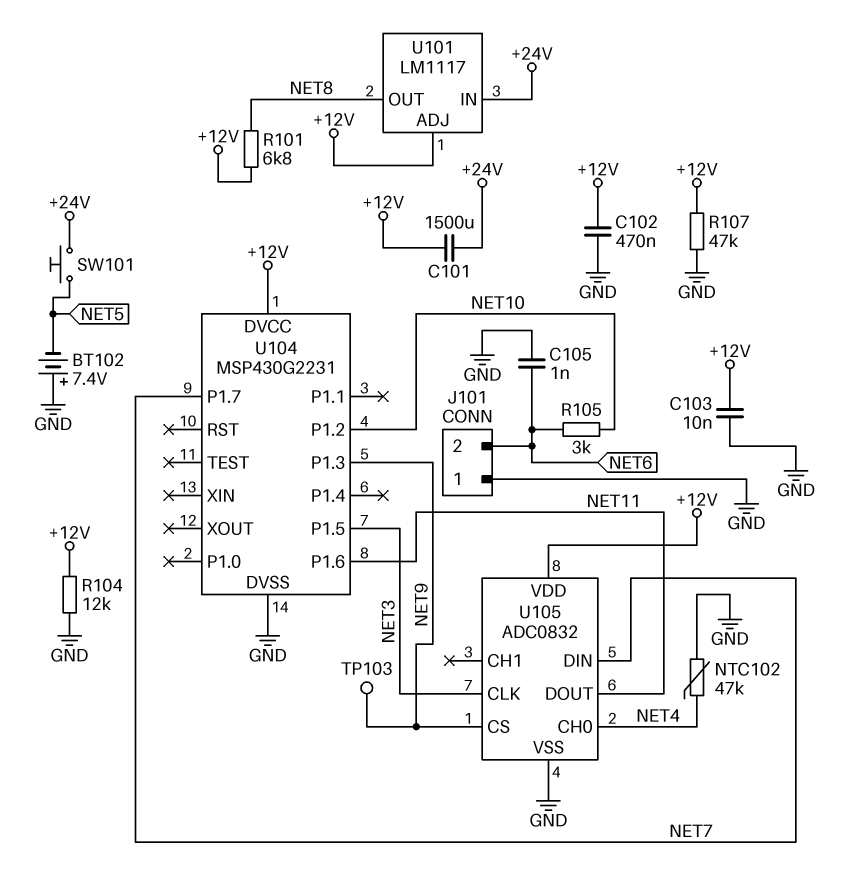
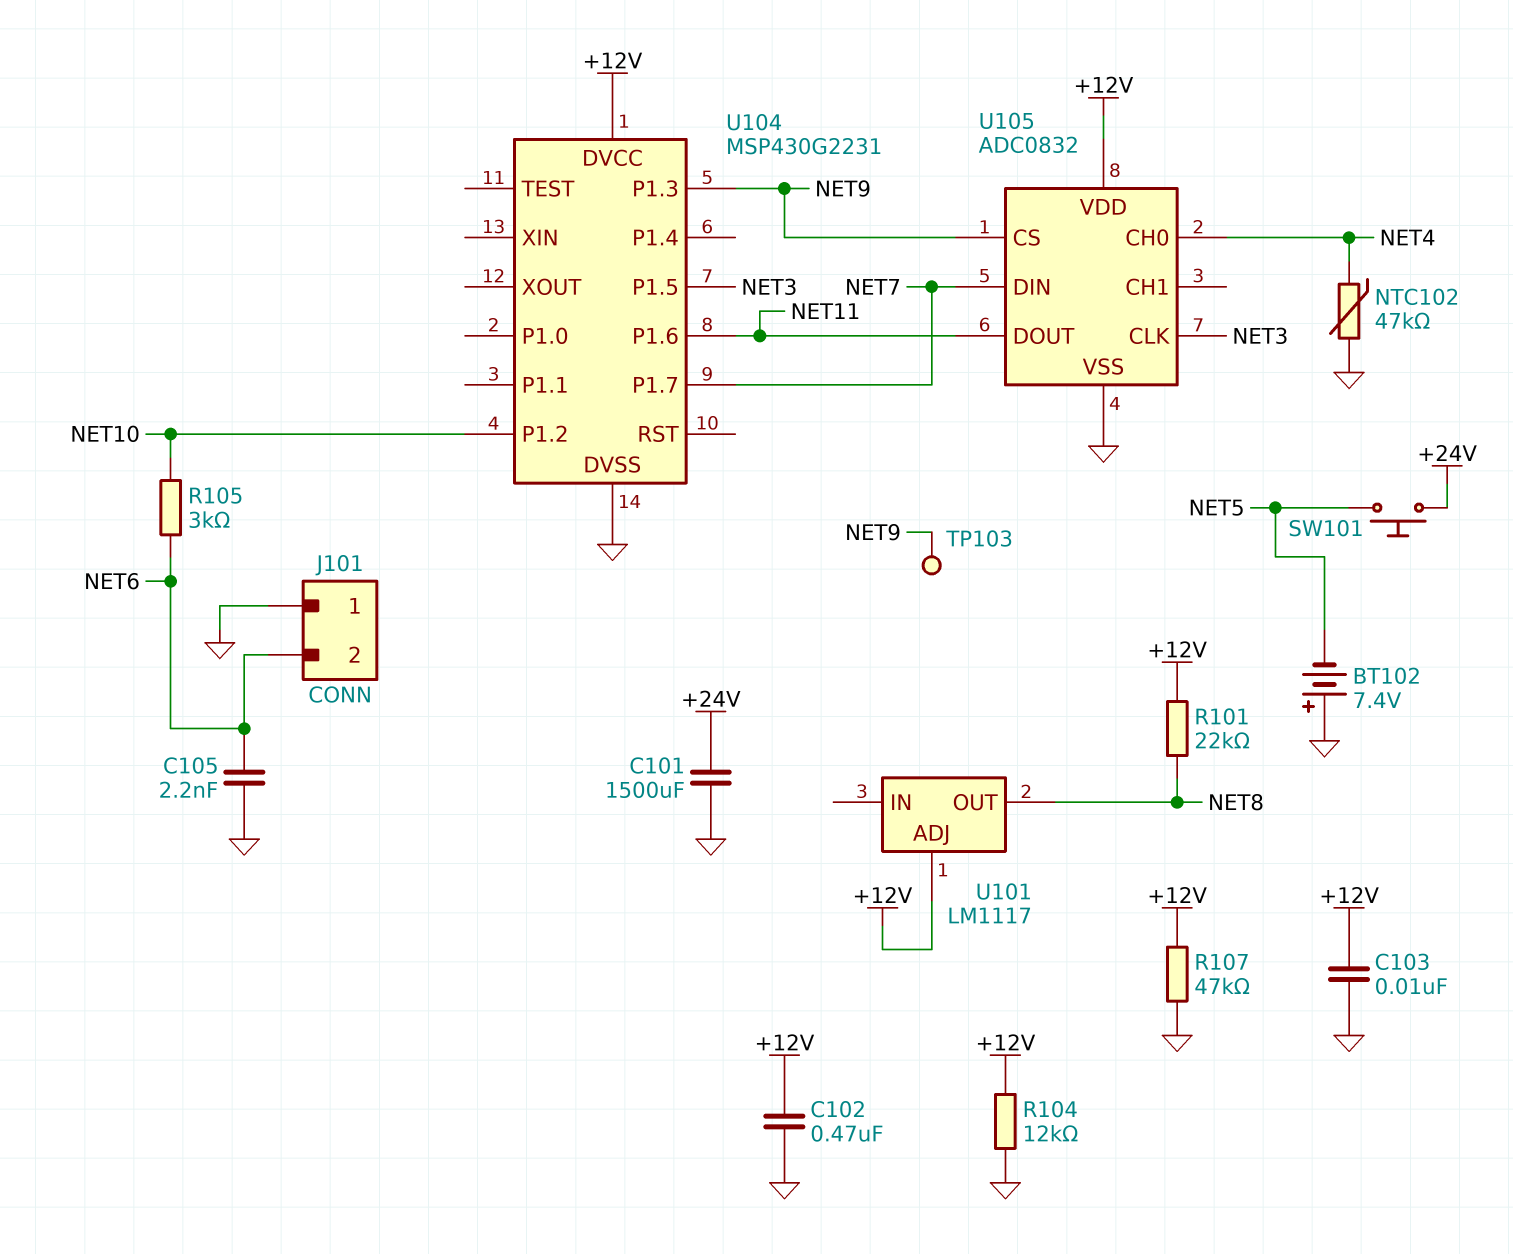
C101: 1500uF (+12V, +24V) -> 1500uF (+24V, GND)
C105: 1nF (GND, NET6) -> 2.2nF (GND, NET6)
R101: 6.8k (+12V, NET8) -> 22k (+12V, NET8)
U101 pin IN: +24V -> none

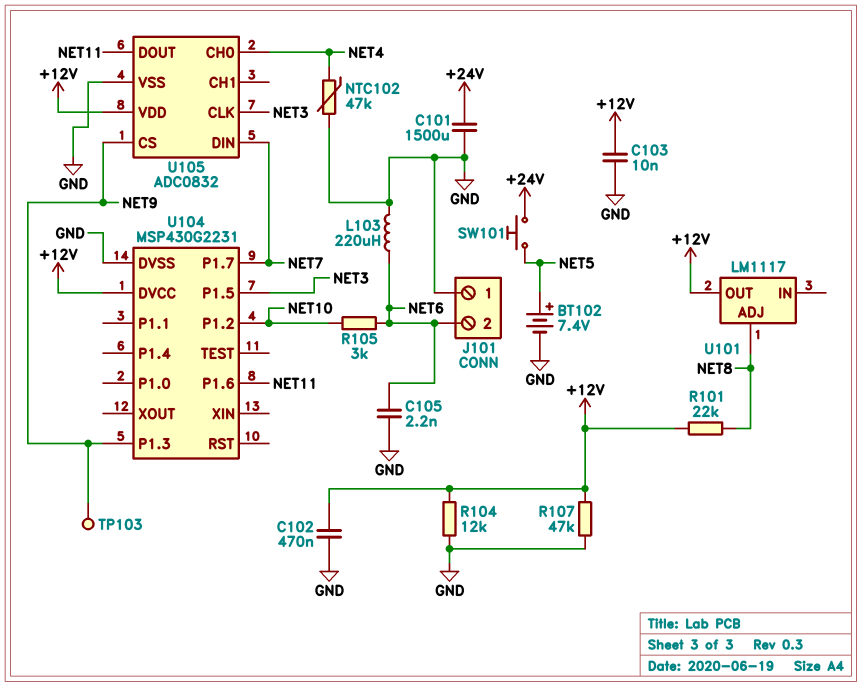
BT102: 7.4V (plus GND, minus NET5) -> 7.4V (plus NET5, minus GND)
L103: none -> 220uH (GND, NET6)
U101 pin ADJ: +12V -> NET8
U101 pin OUT: NET8 -> +12V

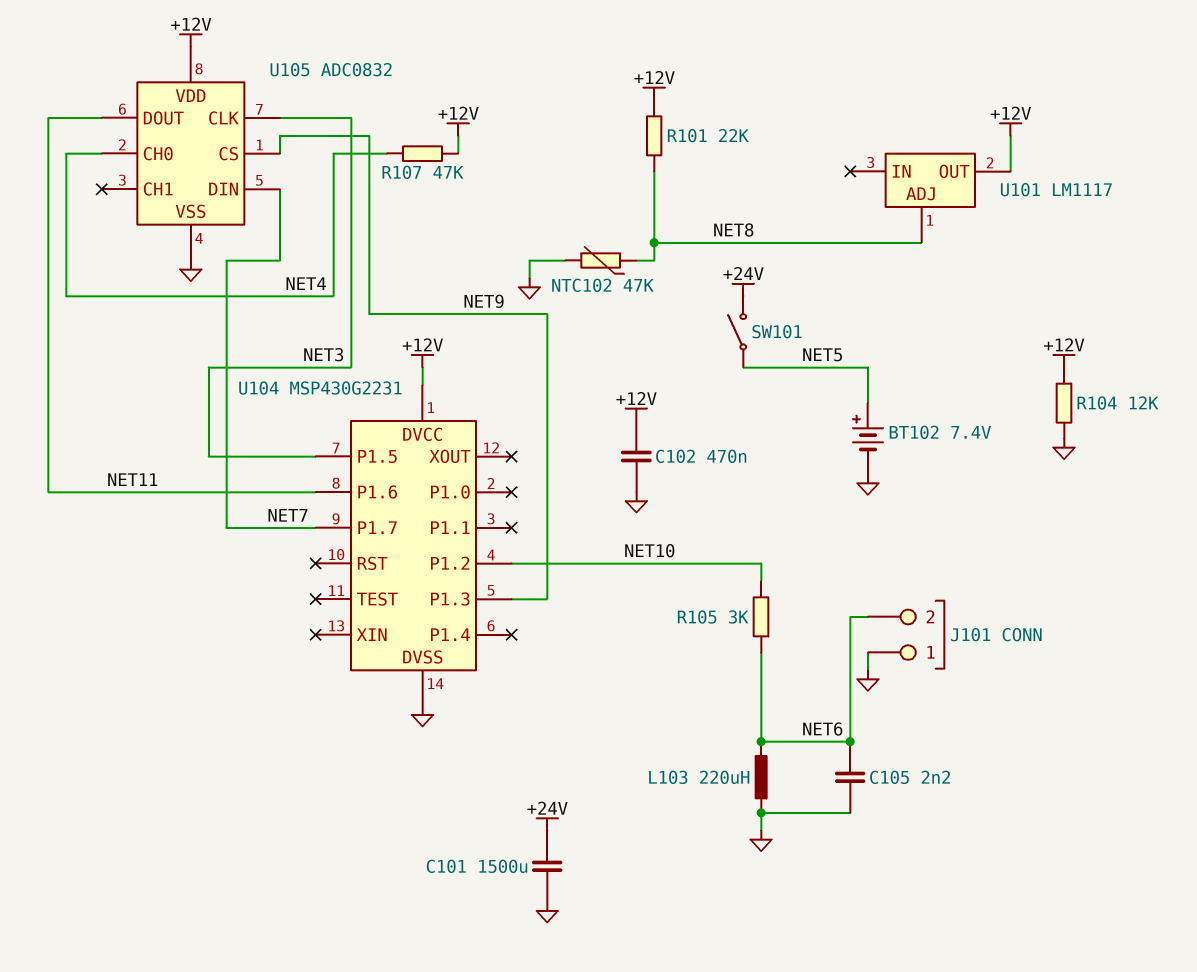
C103: 10nF (+12V, GND) -> none
NTC102: 47k (GND, NET4) -> 47k (GND, NET8)
R107: 47k (+12V, GND) -> 47k (+12V, NET4)
SW101: button (+24V, NET5) -> switch (+24V, NET5)
TP103: test point (NET9) -> none

